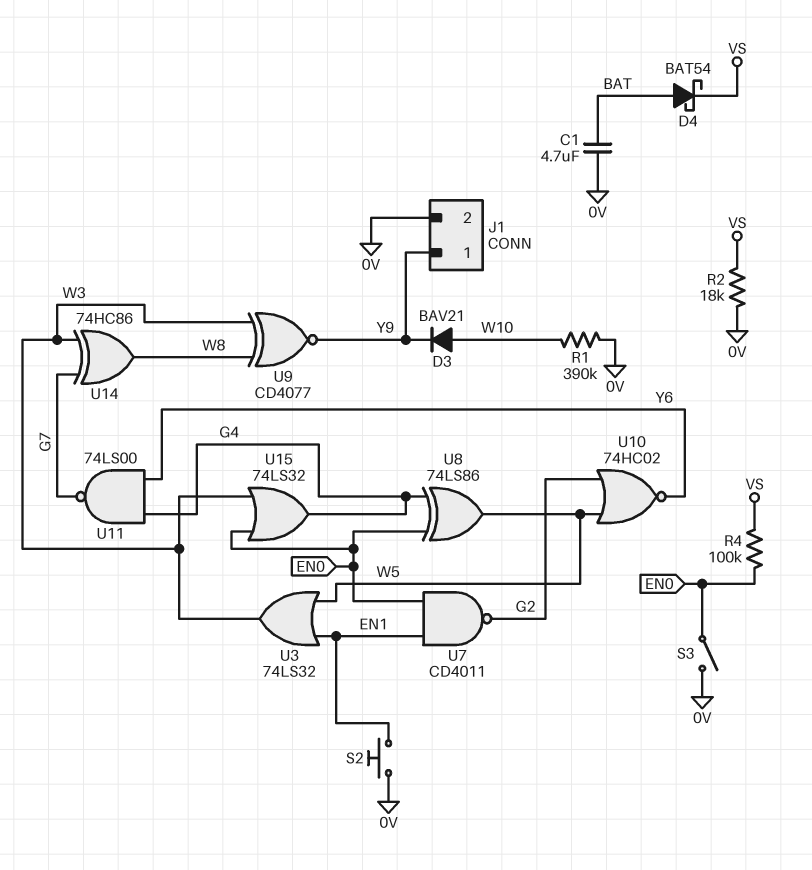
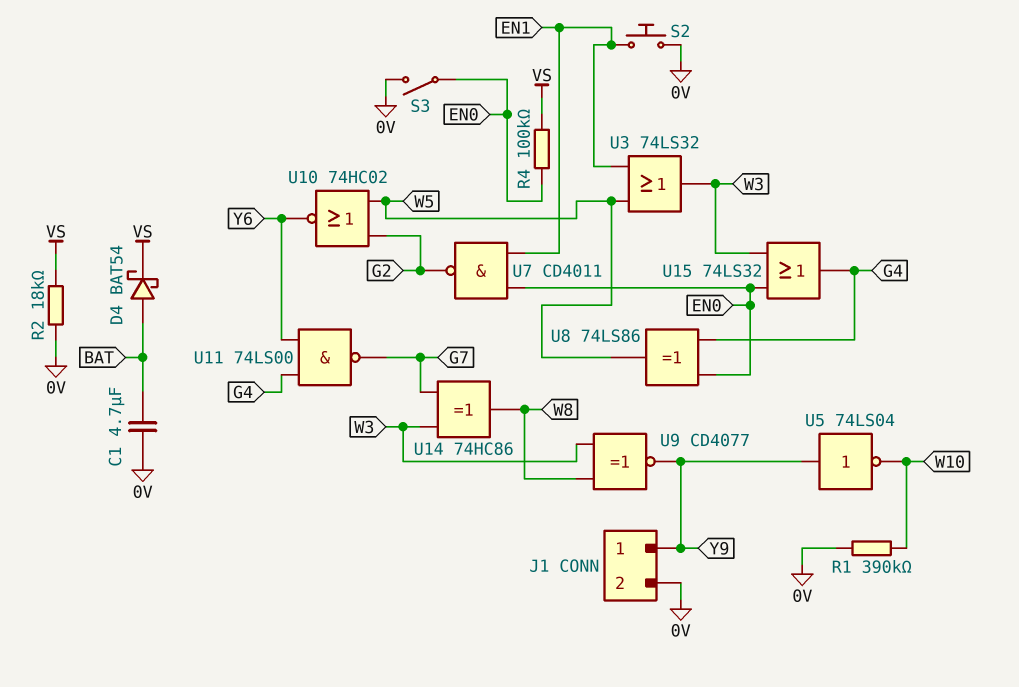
D3: diode BAV21 (A W10, K Y9) -> none
U5: none -> NOT 74LS04 (in Y9, out W10)

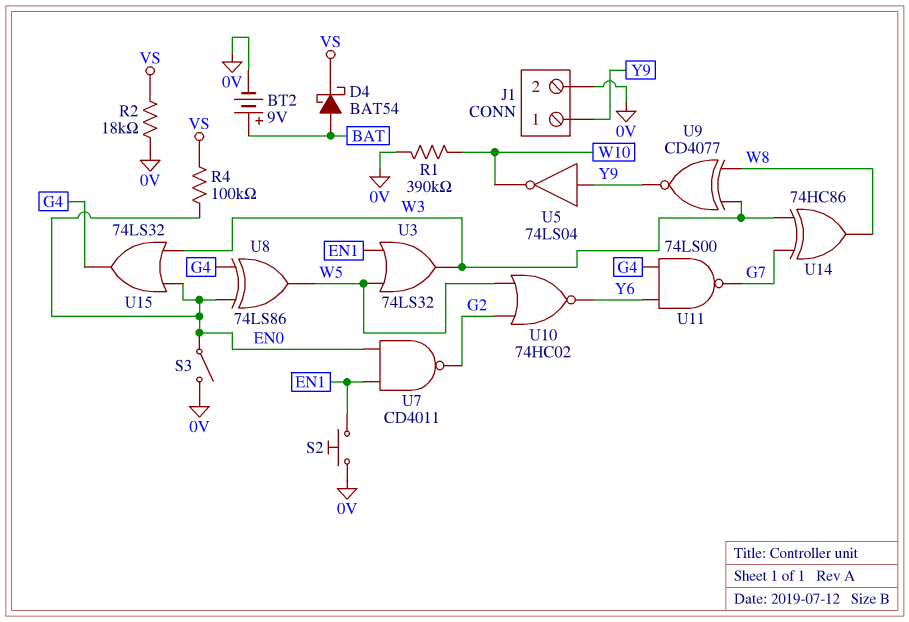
BT2: none -> 9V (plus BAT, minus 0V)
C1: 4.7uF (0V, BAT) -> none

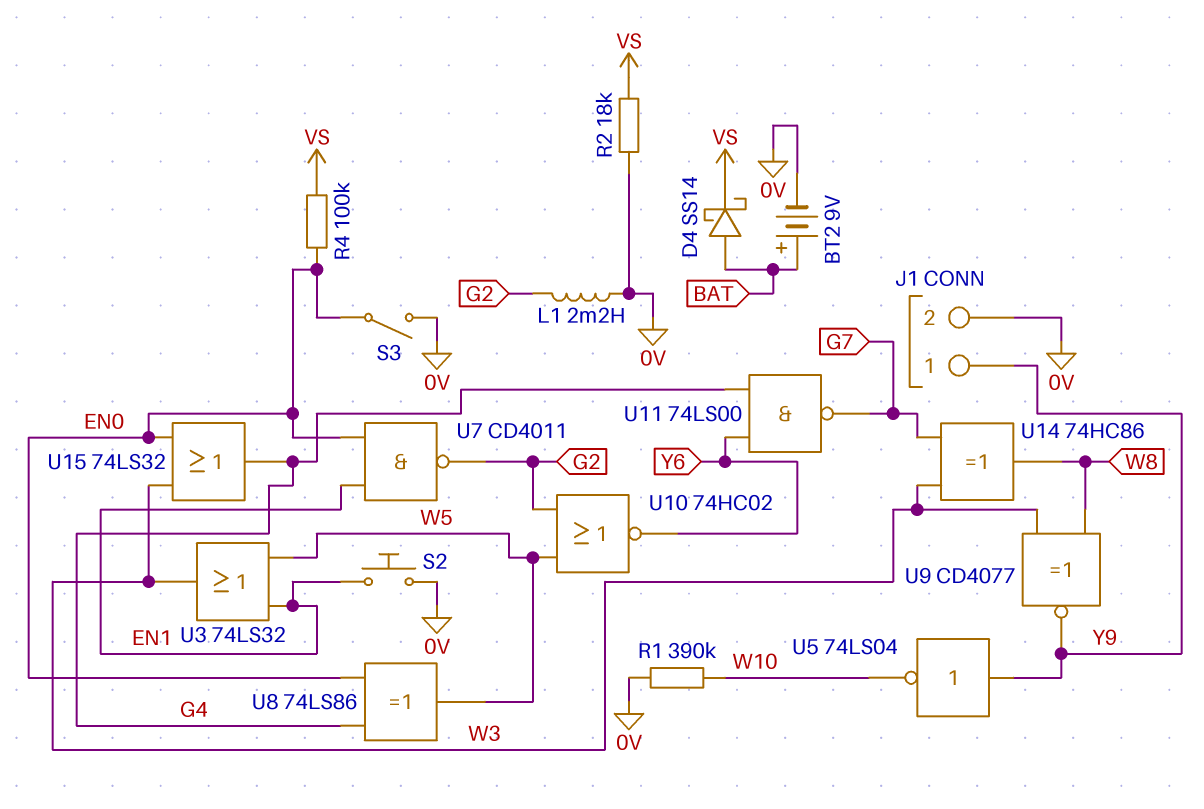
D4: schottky BAT54 (A BAT, K VS) -> schottky SS14 (A BAT, K VS)
L1: none -> 2.2mH (0V, G2)

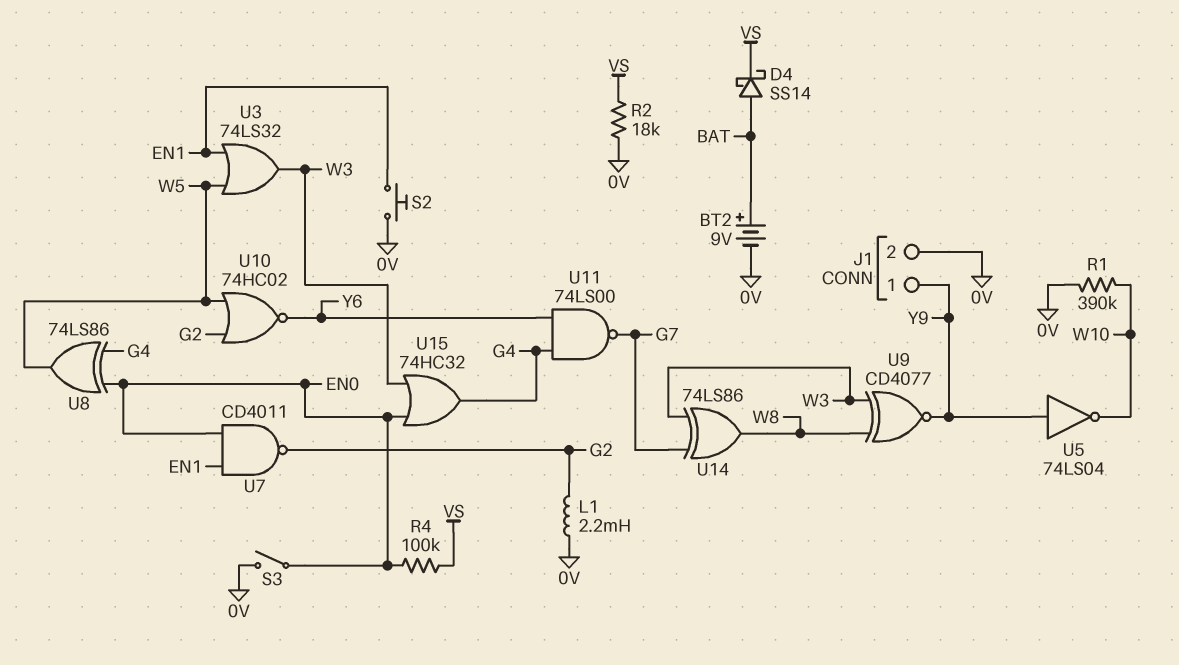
U14: XOR 74HC86 (in G7, in W3, out W8) -> XOR 74LS86 (in G7, in W3, out W8)
U15: OR 74LS32 (in EN0, in W3, out G4) -> OR 74HC32 (in EN0, in W3, out G4)

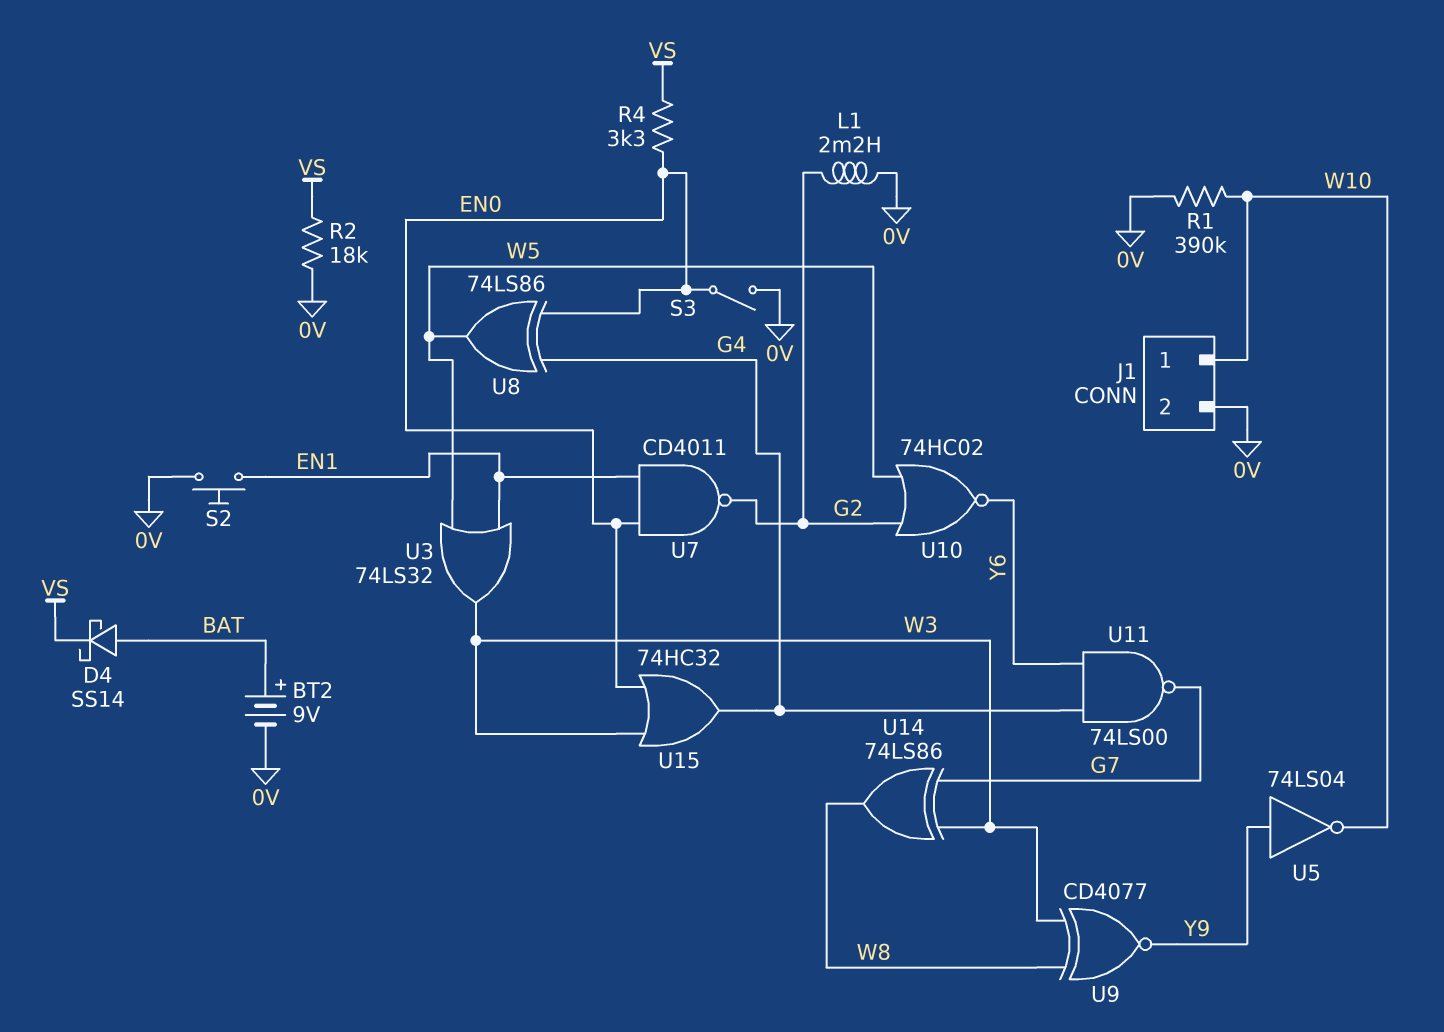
J1 pin 1: Y9 -> W10
R4: 100k (EN0, VS) -> 3.3k (EN0, VS)

